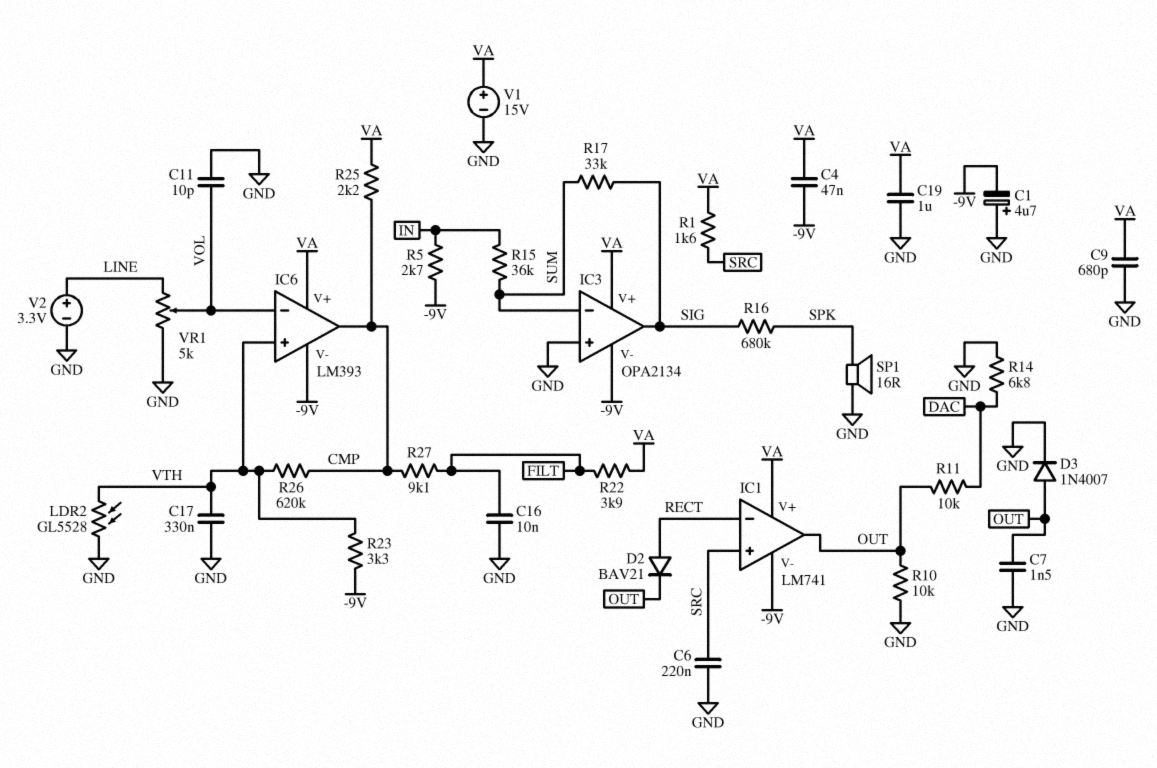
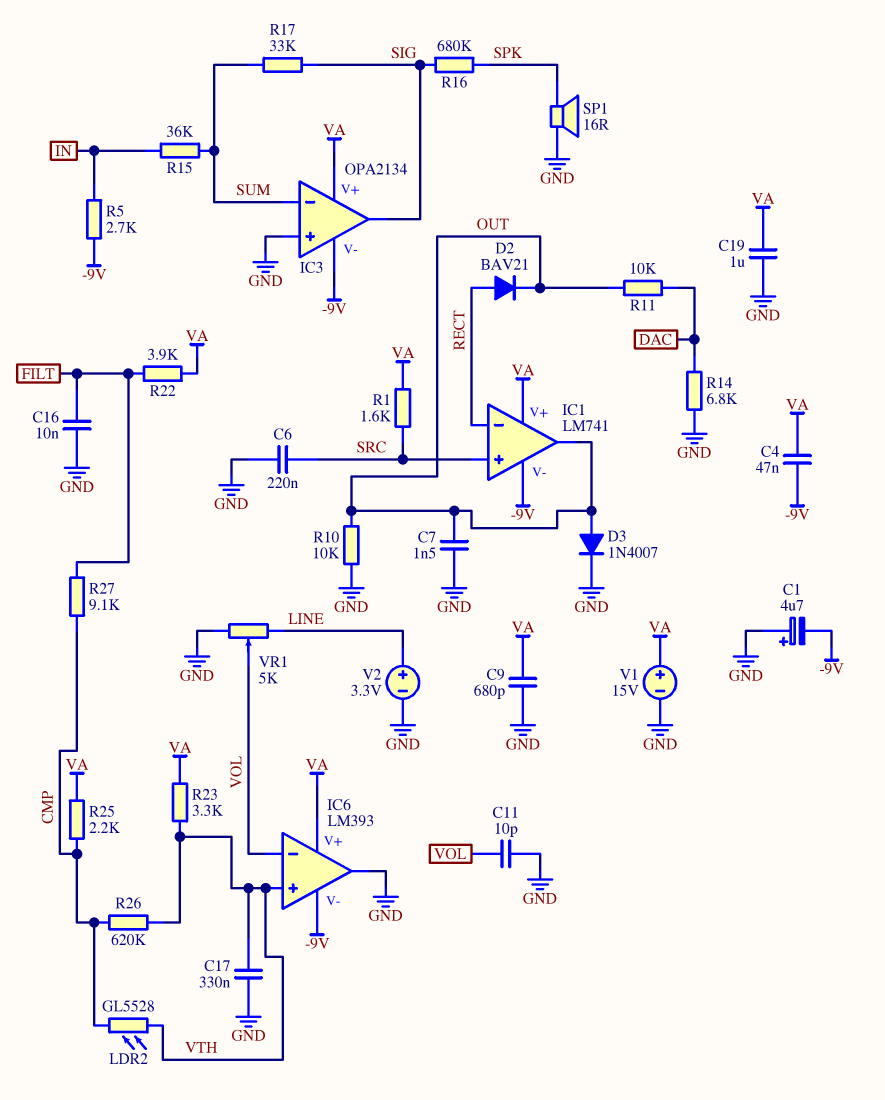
IC6 pin out: CMP -> GND
LDR2: GL5528 (GND, VTH) -> GL5528 (CMP, VTH)
R23: 3.3k (-9V, VTH) -> 3.3k (VA, VTH)

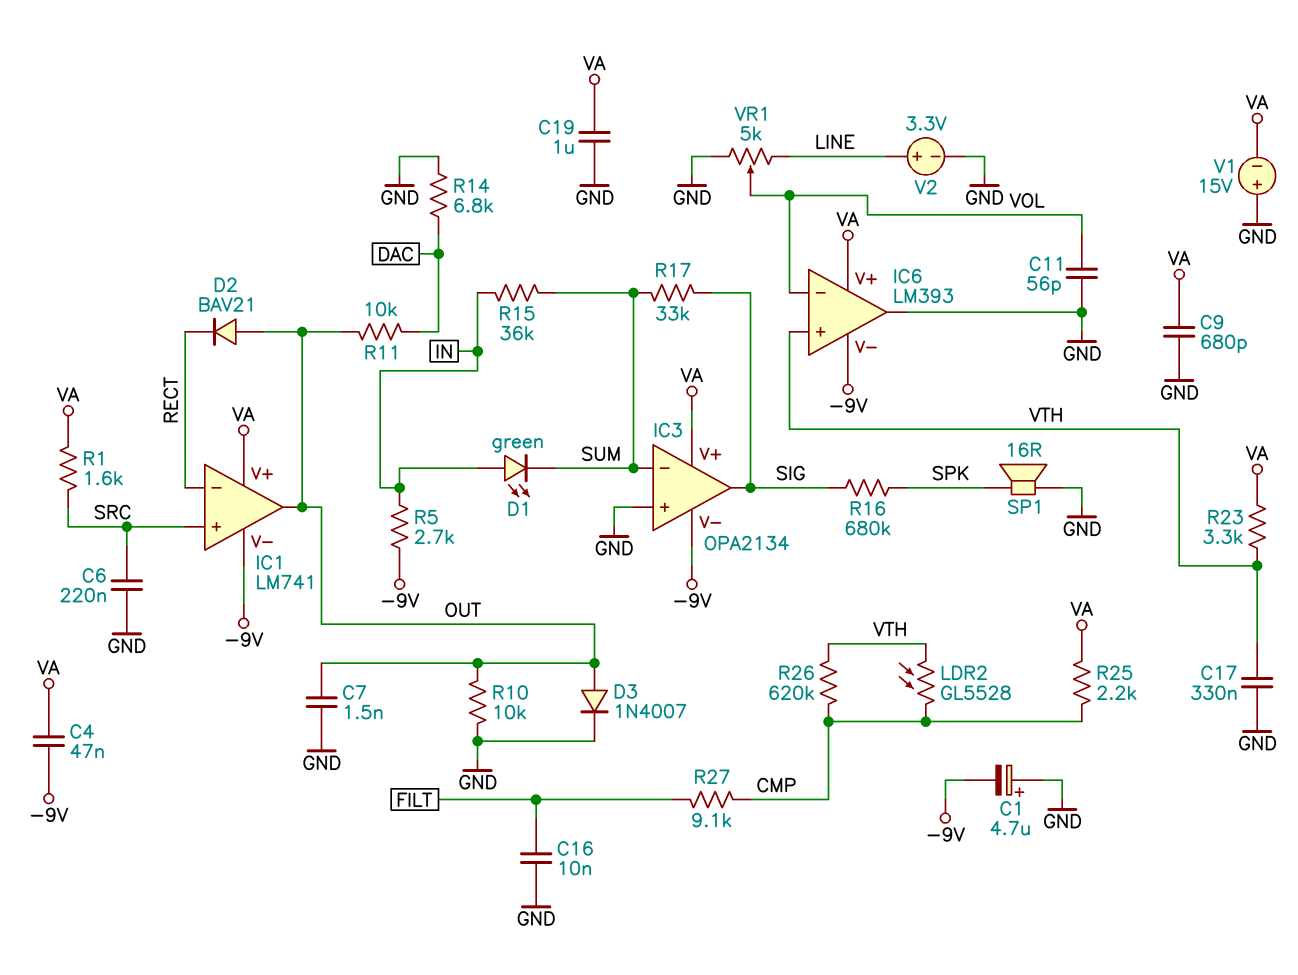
C11: 10pF (GND, VOL) -> 56pF (GND, VOL)
D1: none -> LED green (A IN, K SUM)
D2: diode BAV21 (A RECT, K OUT) -> diode BAV21 (A OUT, K RECT)
R22: 3.9k (FILT, VA) -> none
V1: 15V (plus VA, minus GND) -> 15V (plus GND, minus VA)

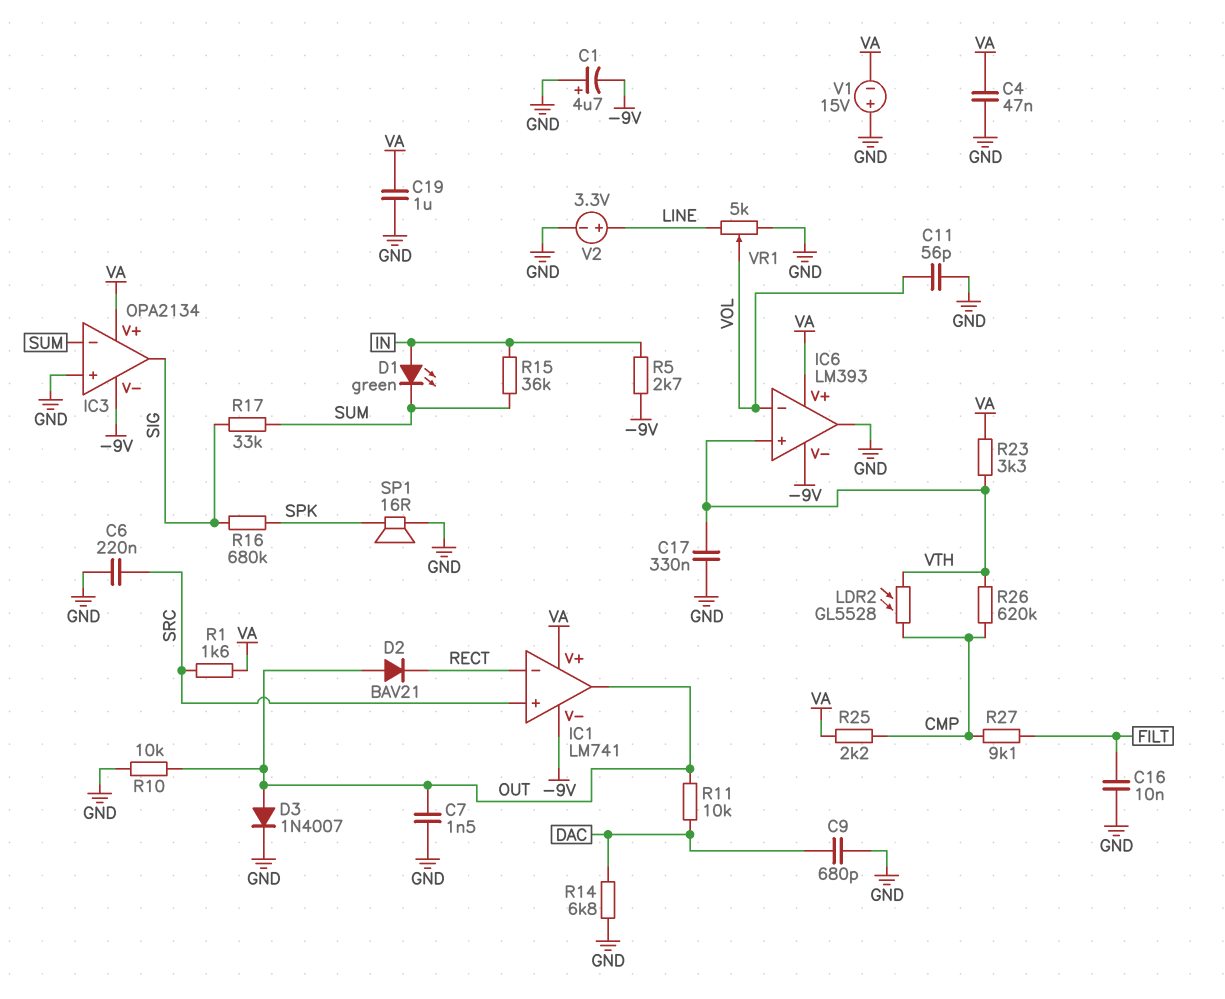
C4: 47nF (-9V, VA) -> 47nF (GND, VA)
C9: 680pF (GND, VA) -> 680pF (DAC, GND)

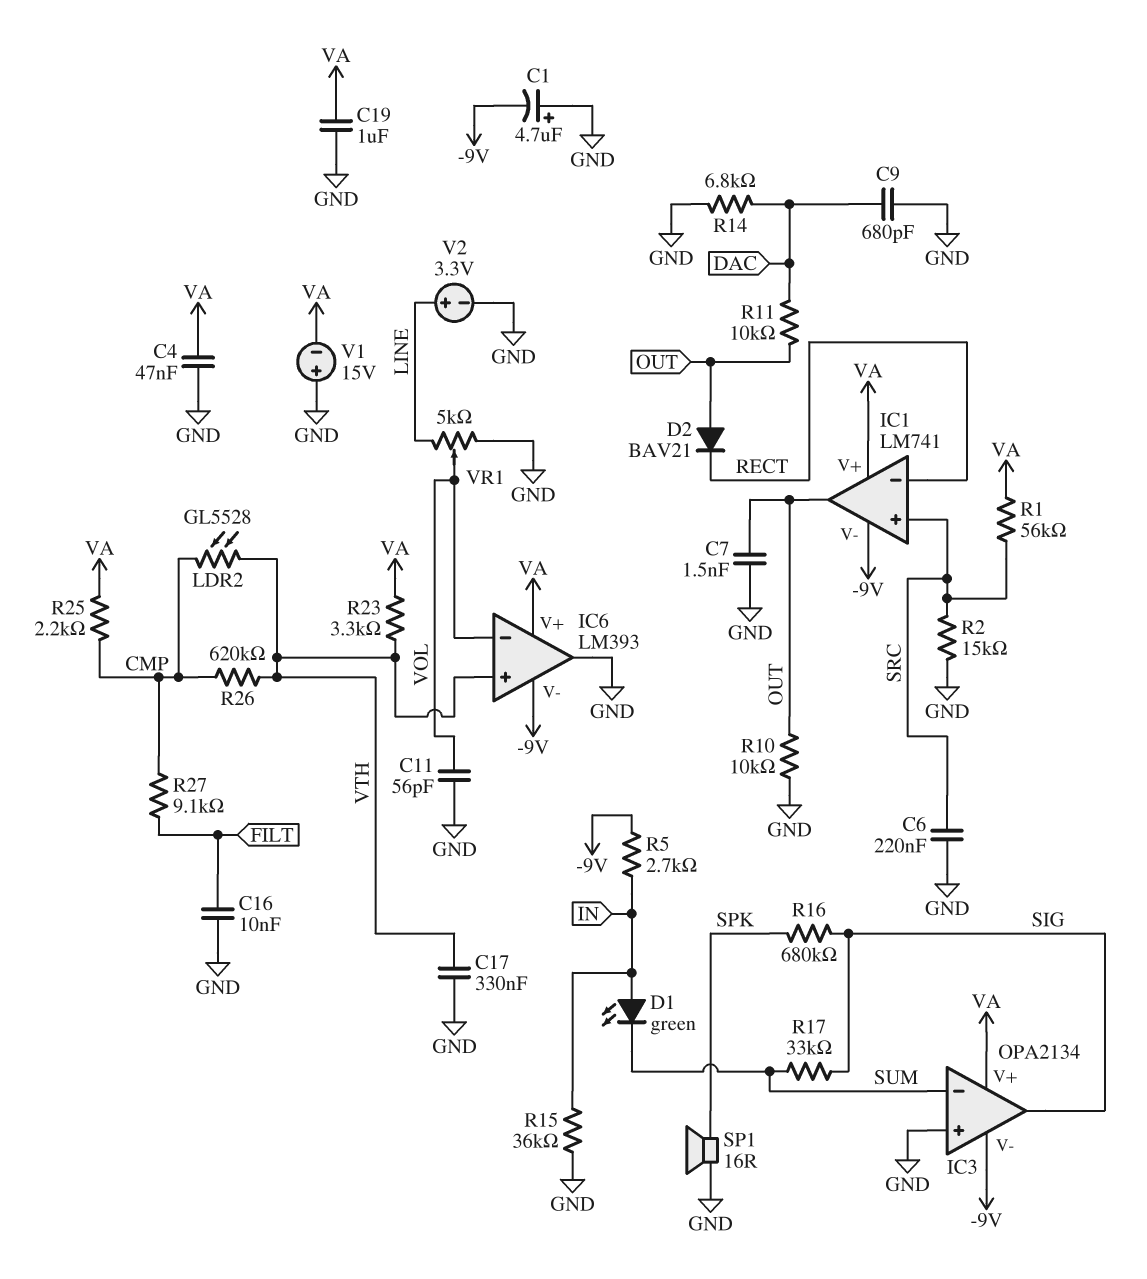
D3: diode 1N4007 (A OUT, K GND) -> none
R1: 1.6k (SRC, VA) -> 56k (SRC, VA)
R2: none -> 15k (GND, SRC)
R15: 36k (IN, SUM) -> 36k (GND, IN)

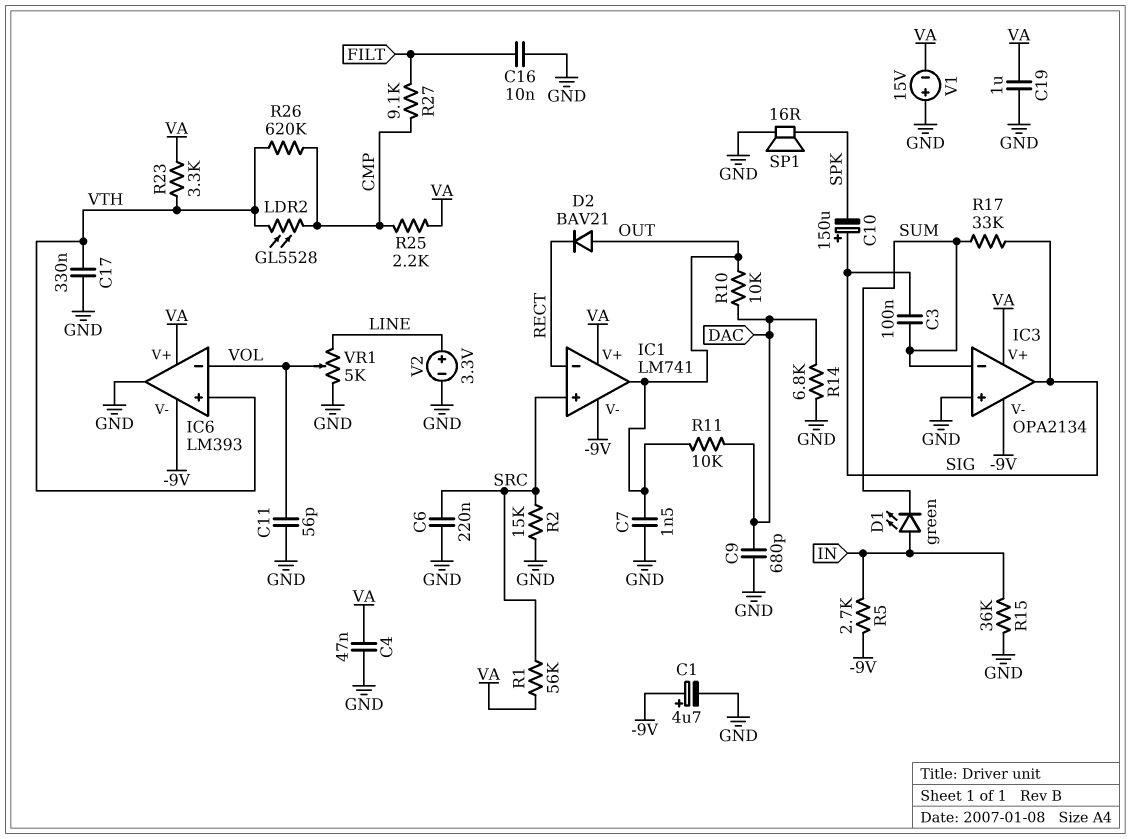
C1: 4.7uF (plus GND, minus -9V) -> 4.7uF (plus -9V, minus GND)
C3: none -> 100nF (SIG, SUM)
C10: none -> 150uF (plus SIG, minus SPK)
R10: 10k (GND, OUT) -> 10k (DAC, OUT)
R16: 680k (SIG, SPK) -> none

